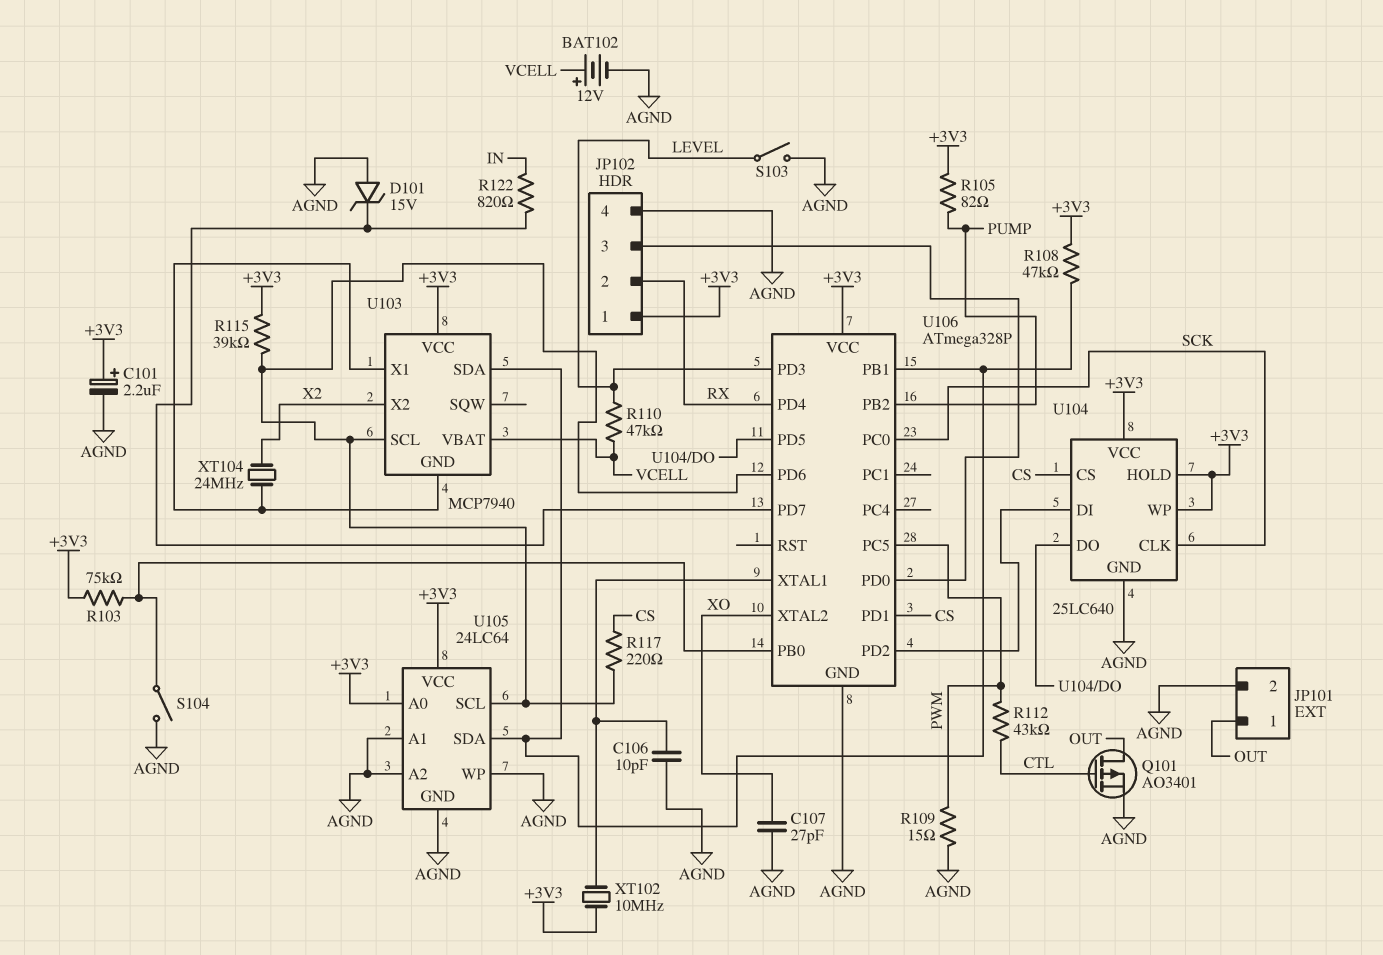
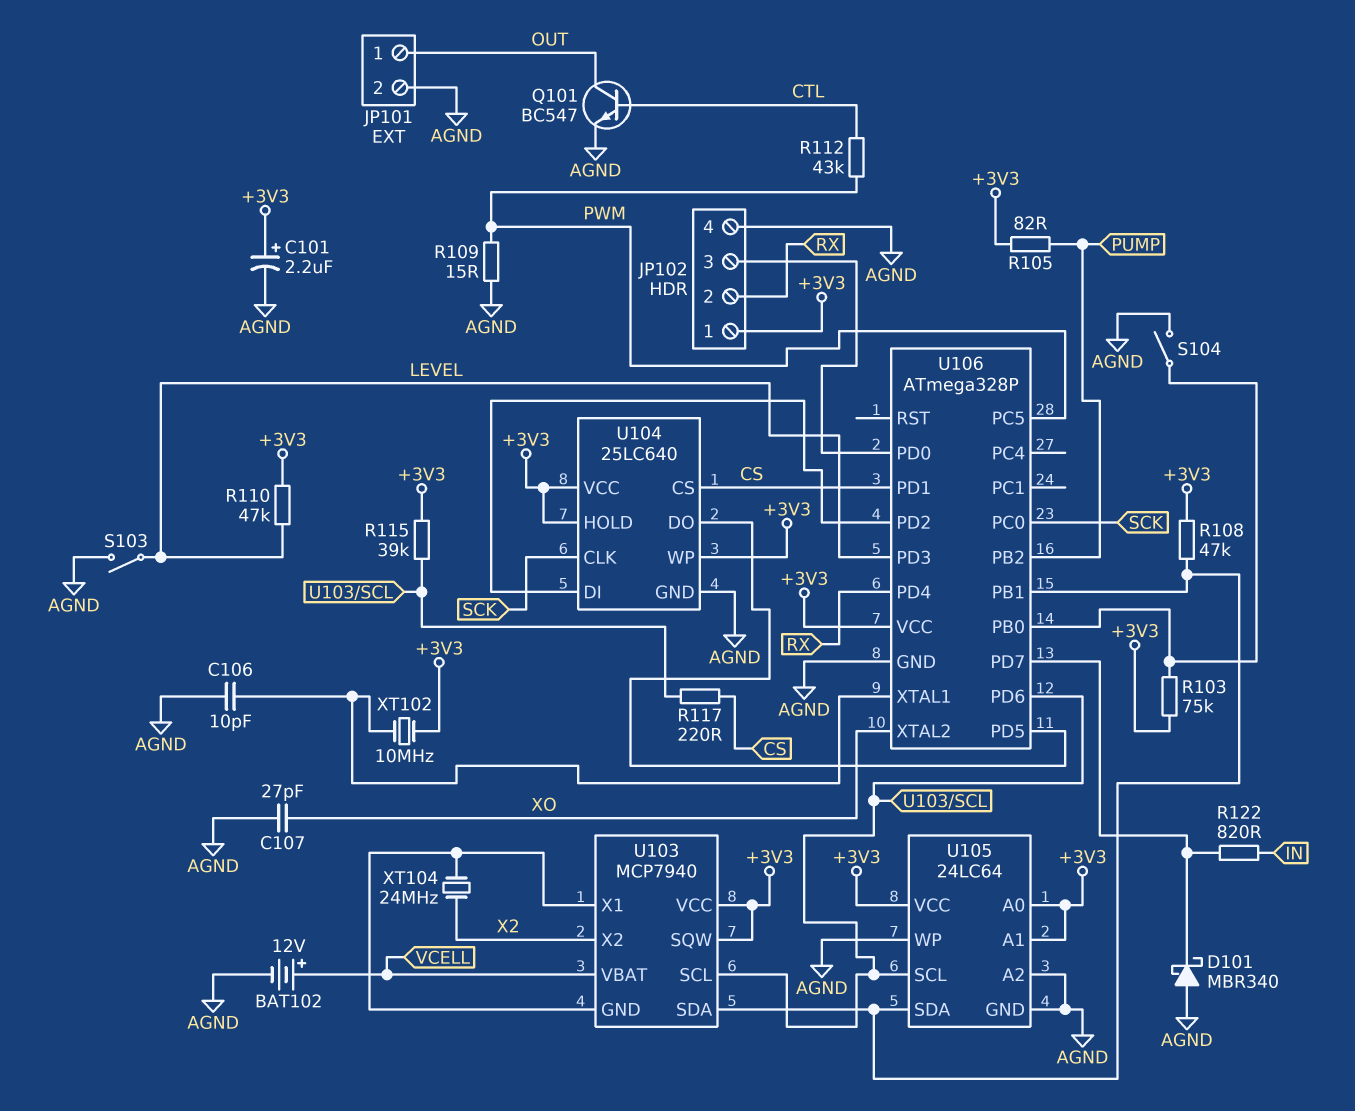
D101: zener 15V (A AGND, K U106/PD7) -> schottky MBR340 (A AGND, K U106/PD7)
Q101: PMOS AO3401 (G CTL, D OUT, S AGND) -> NPN BC547 (B CTL, C OUT, E AGND)
R110: 47k (LEVEL, VCELL) -> 47k (+3V3, LEVEL)
U103 pin SQW: none -> +3V3
U105 pin A1: AGND -> +3V3

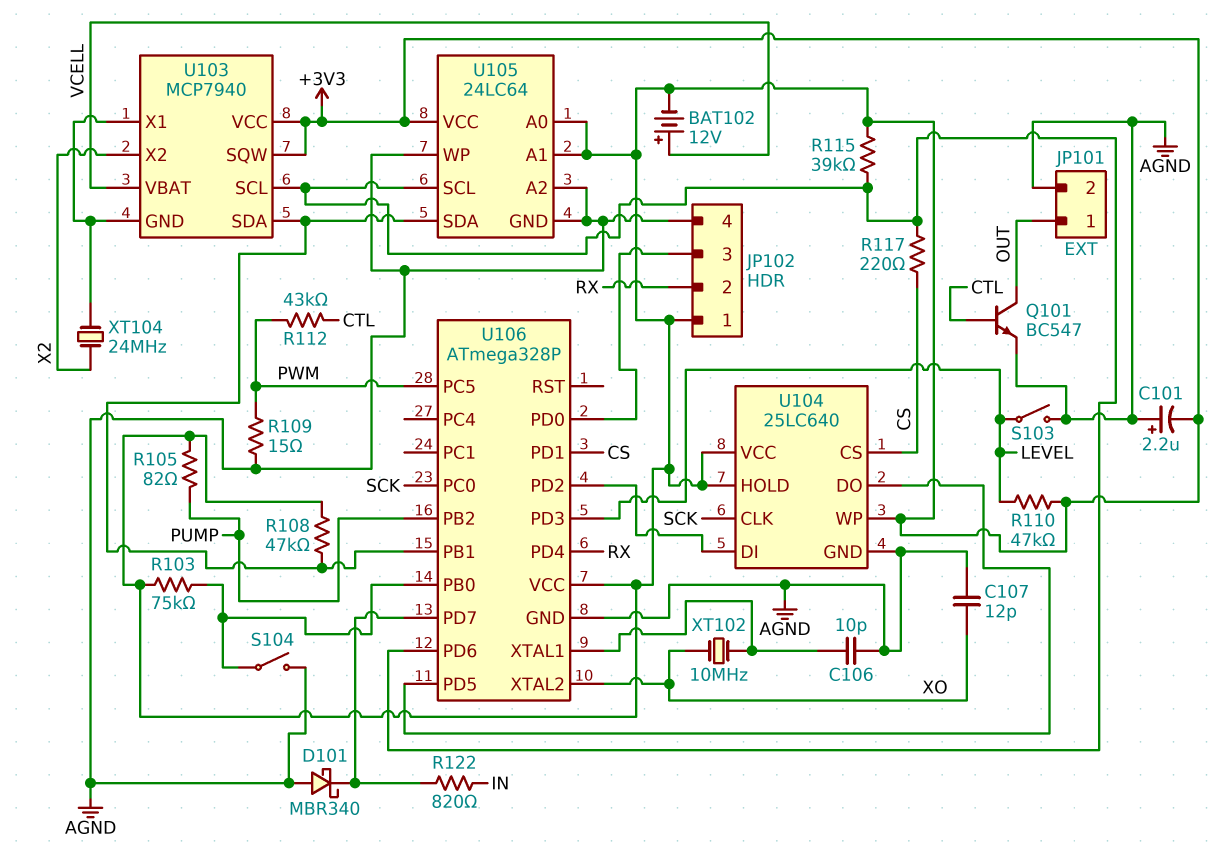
BAT102: 12V (plus VCELL, minus AGND) -> 12V (plus VCELL, minus +3V3)
C101: 2.2uF (plus +3V3, minus AGND) -> 2.2uF (plus AGND, minus +3V3)
C107: 27pF (AGND, XO) -> 12pF (AGND, XO)
XT102: 10MHz (+3V3, U106/XTAL1) -> 10MHz (U106/XTAL1, XO)

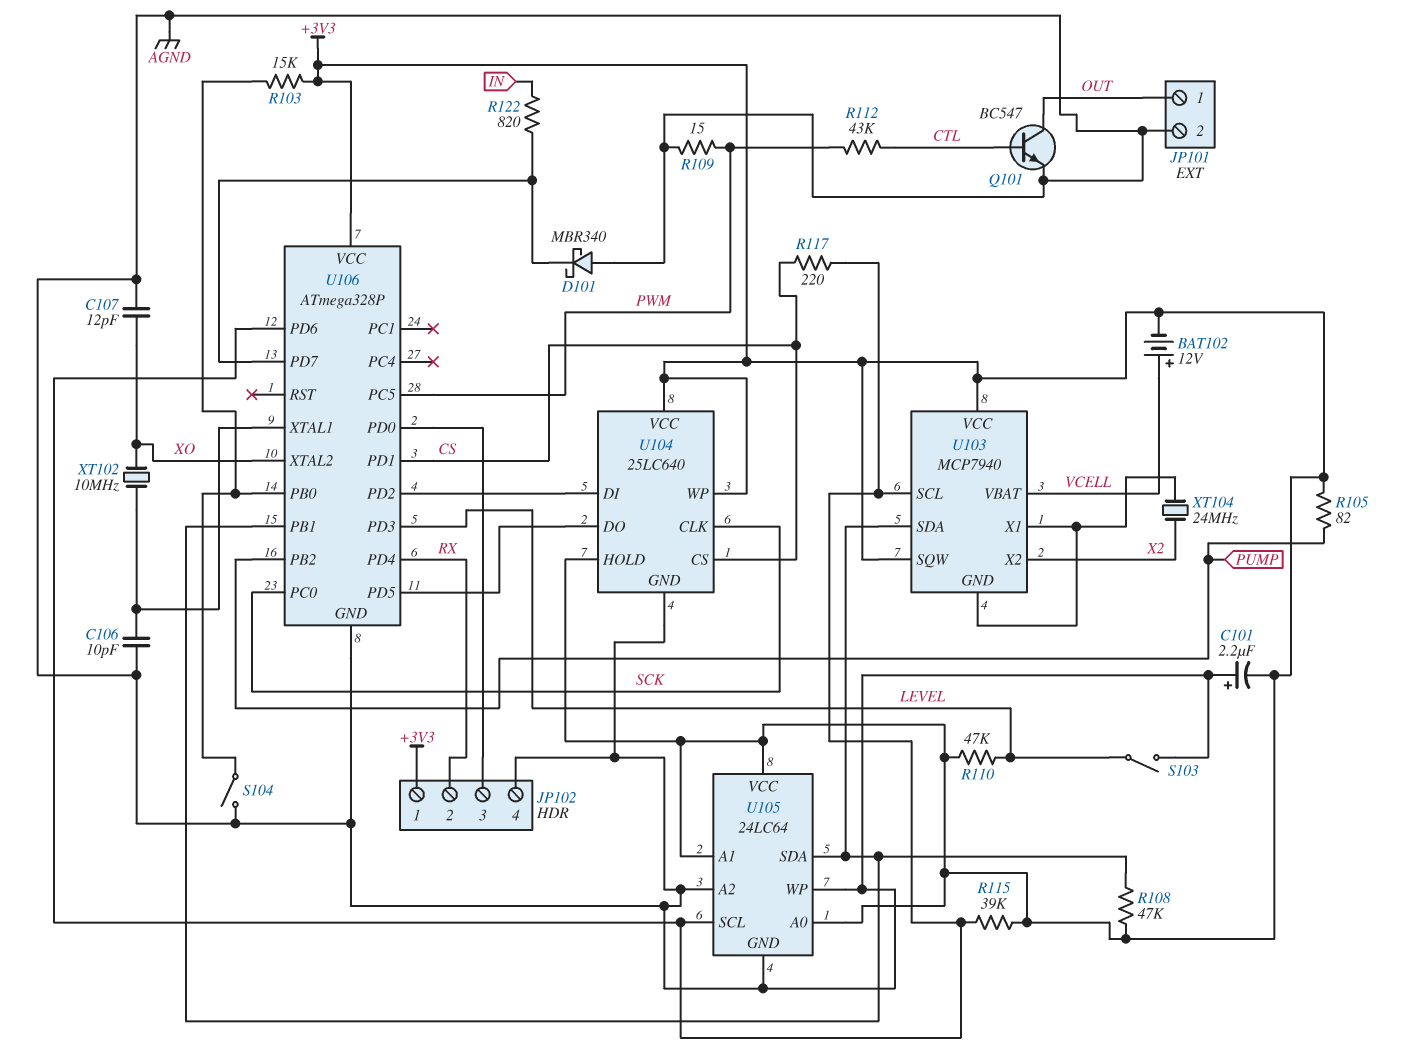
R103: 75k (+3V3, U106/PB0) -> 15k (+3V3, U106/PB0)

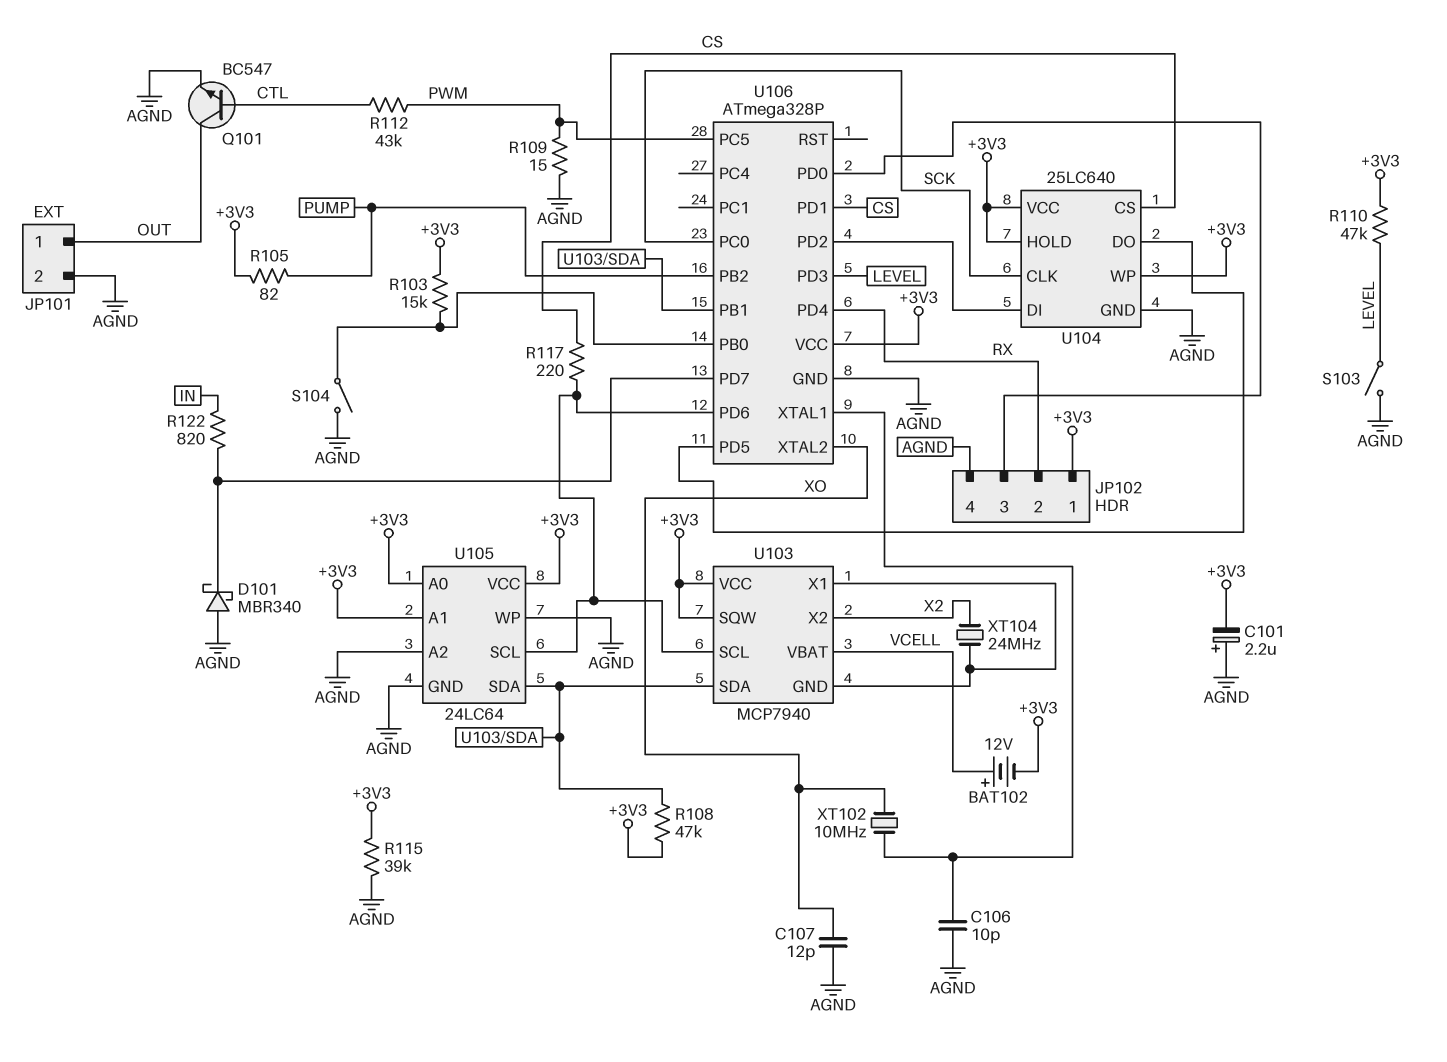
R115: 39k (+3V3, U103/SCL) -> 39k (+3V3, AGND)

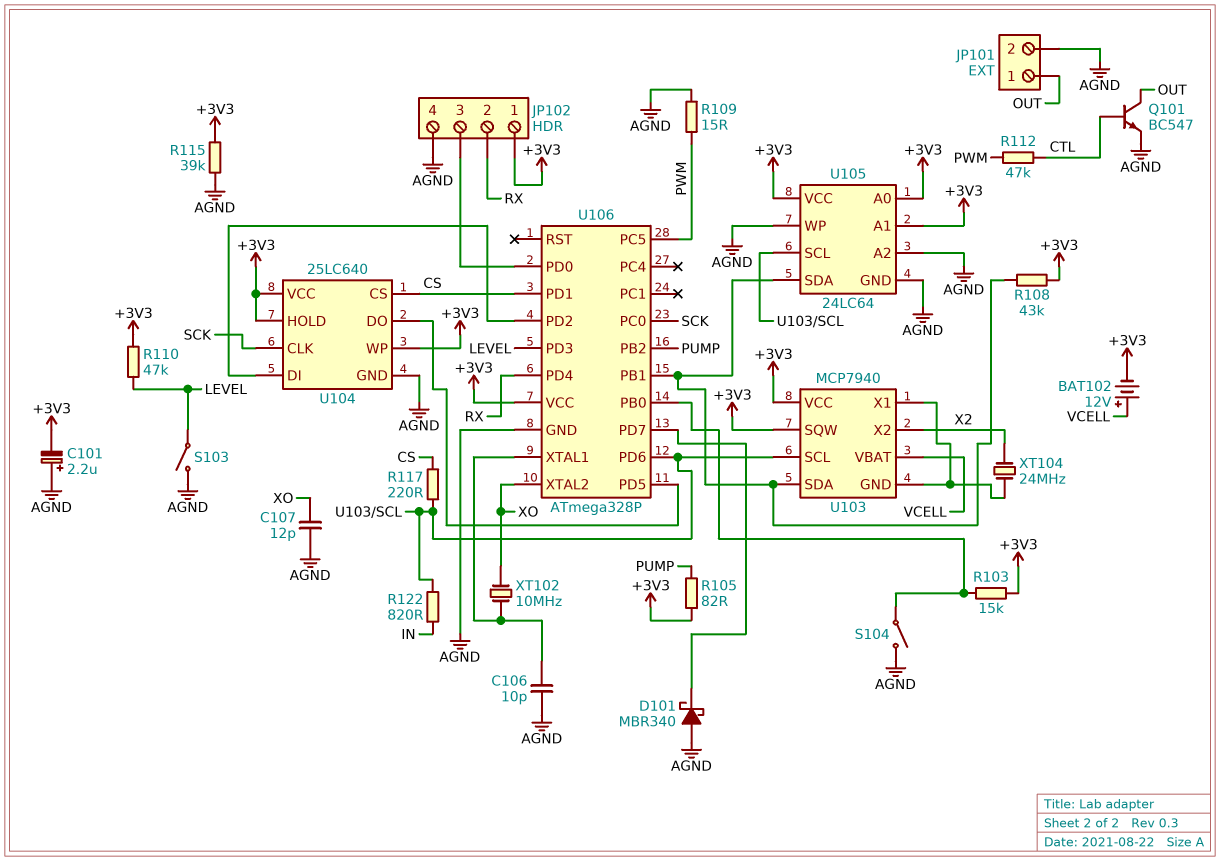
R108: 47k (+3V3, U103/SDA) -> 43k (+3V3, U103/SDA)
R112: 43k (CTL, PWM) -> 47k (CTL, PWM)
R122: 820 (IN, U106/PD7) -> 820 (IN, U103/SCL)

